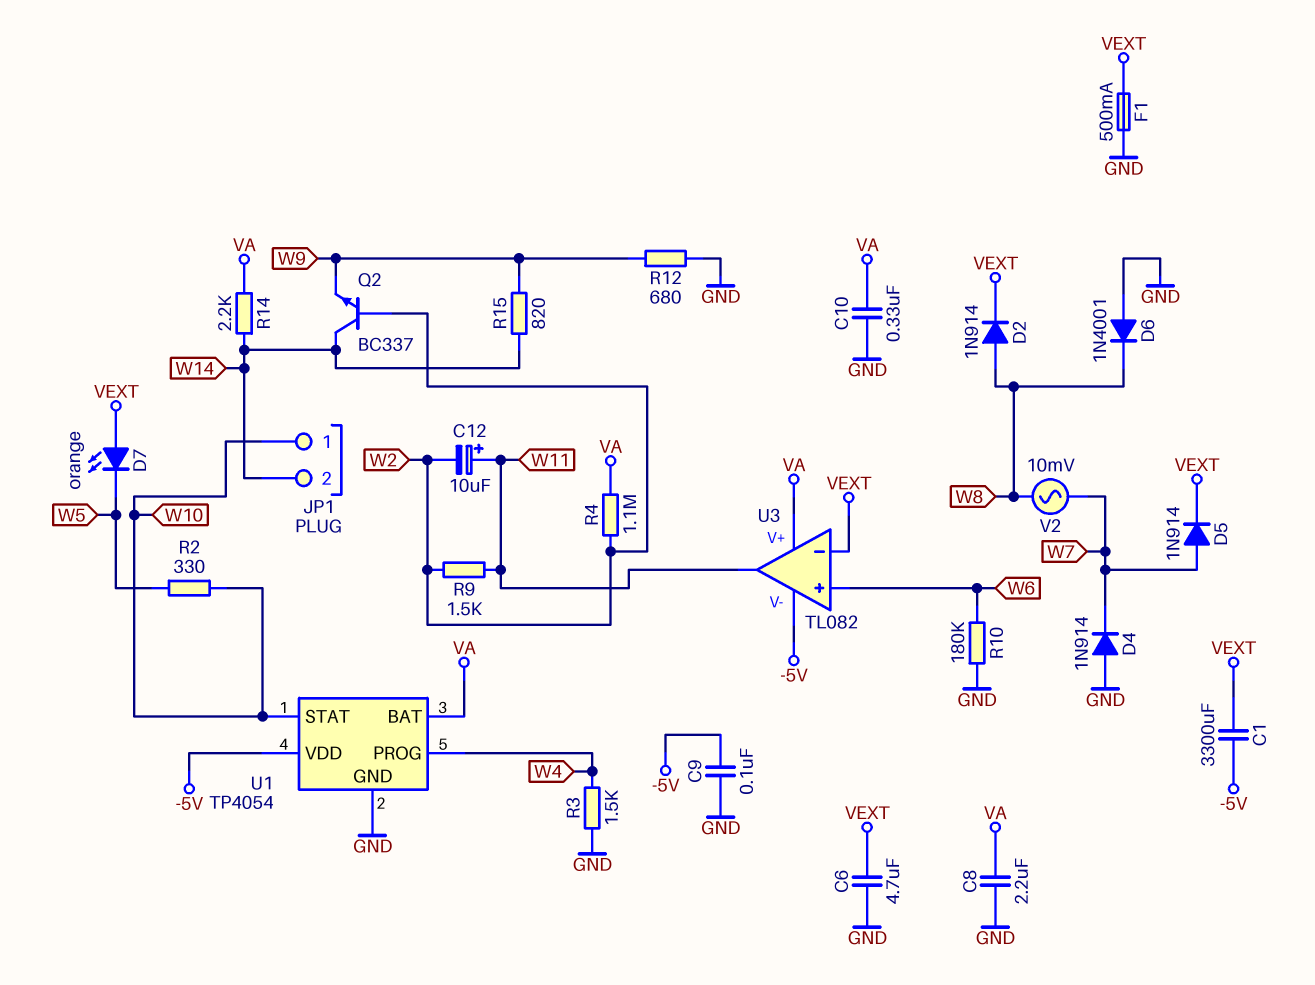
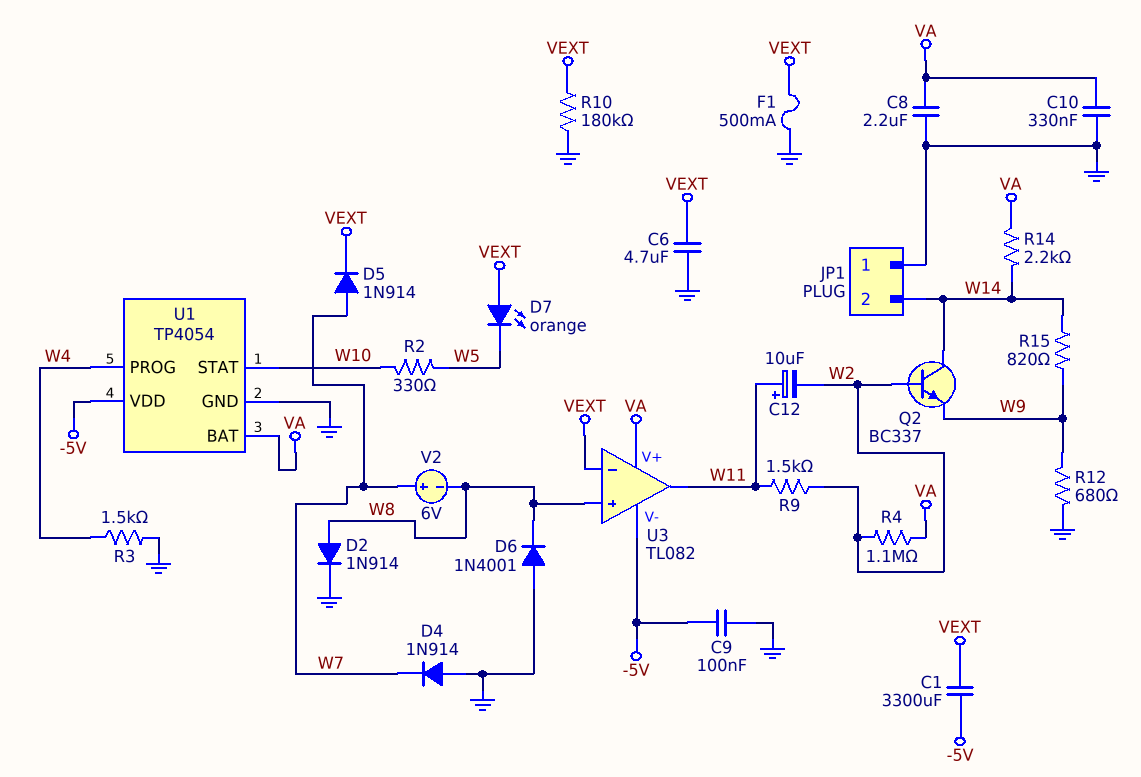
D2: diode 1N914 (A W8, K VEXT) -> diode 1N914 (A W8, K GND)
JP1 pin 1: W10 -> GND
R10: 180k (GND, W6) -> 180k (GND, VEXT)
U3 pin in+: W6 -> W8
V2: AC 10mV (W7, W8) -> 6V (plus W7, minus W8)

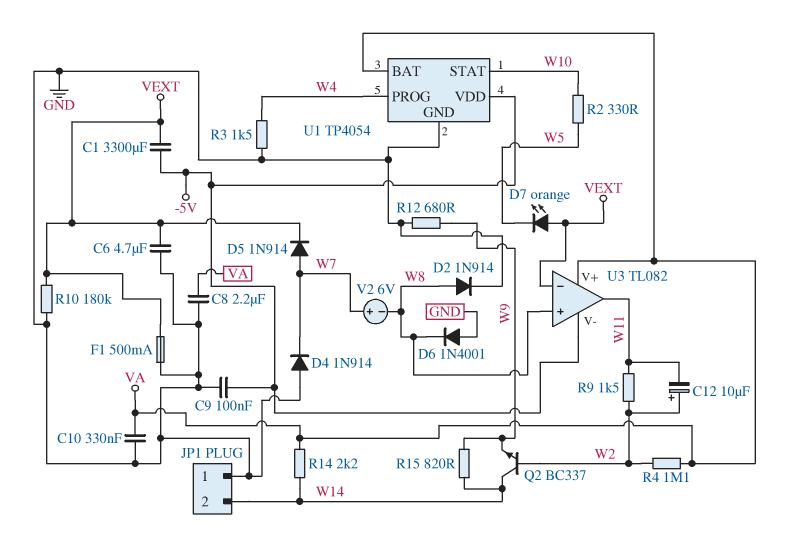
C12: 10uF (plus W11, minus W2) -> 10uF (plus W2, minus W11)

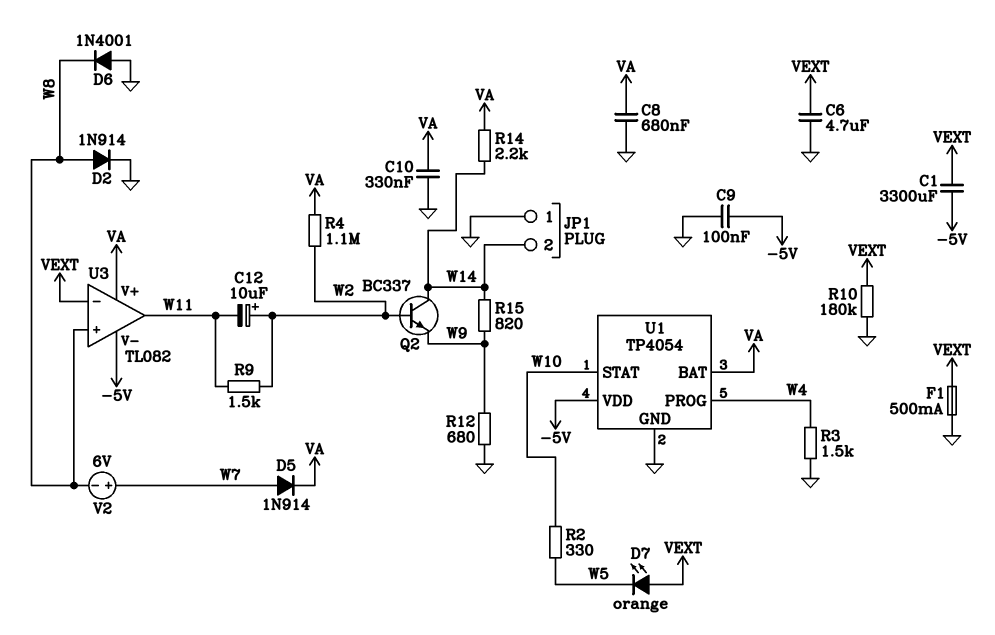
C8: 2.2uF (GND, VA) -> 680nF (GND, VA)
D4: diode 1N914 (A GND, K W7) -> none
D5: diode 1N914 (A W7, K VEXT) -> diode 1N914 (A W7, K VA)

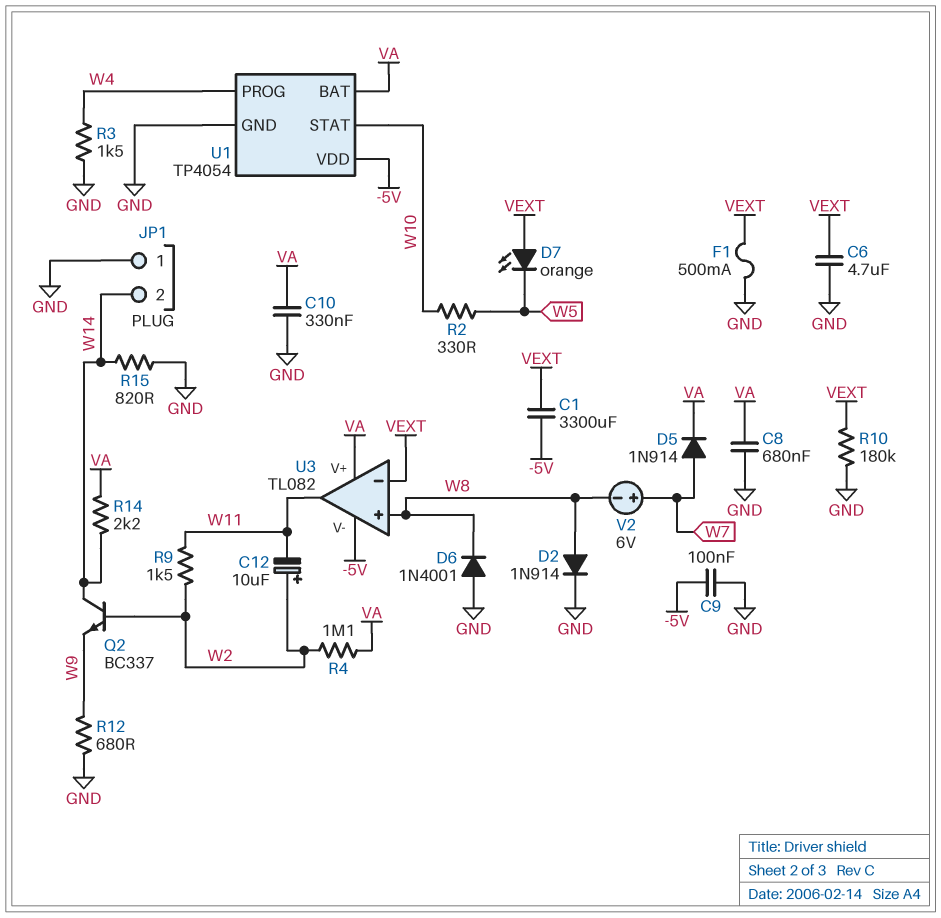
R15: 820 (W9, W14) -> 820 (GND, W14)

